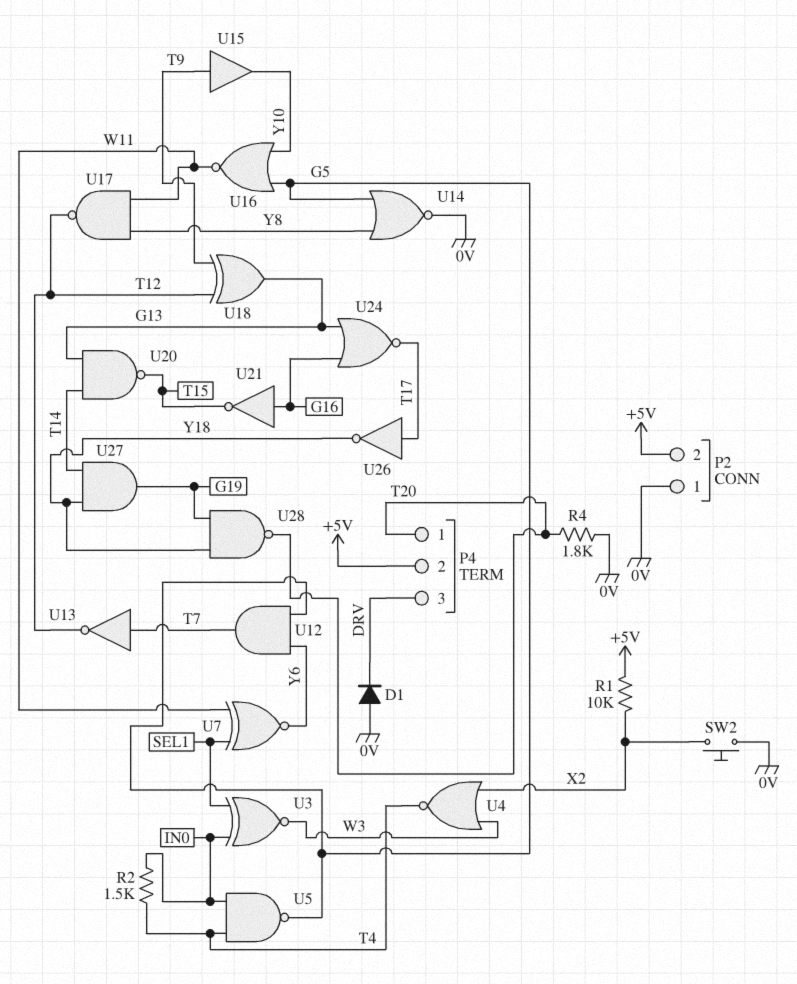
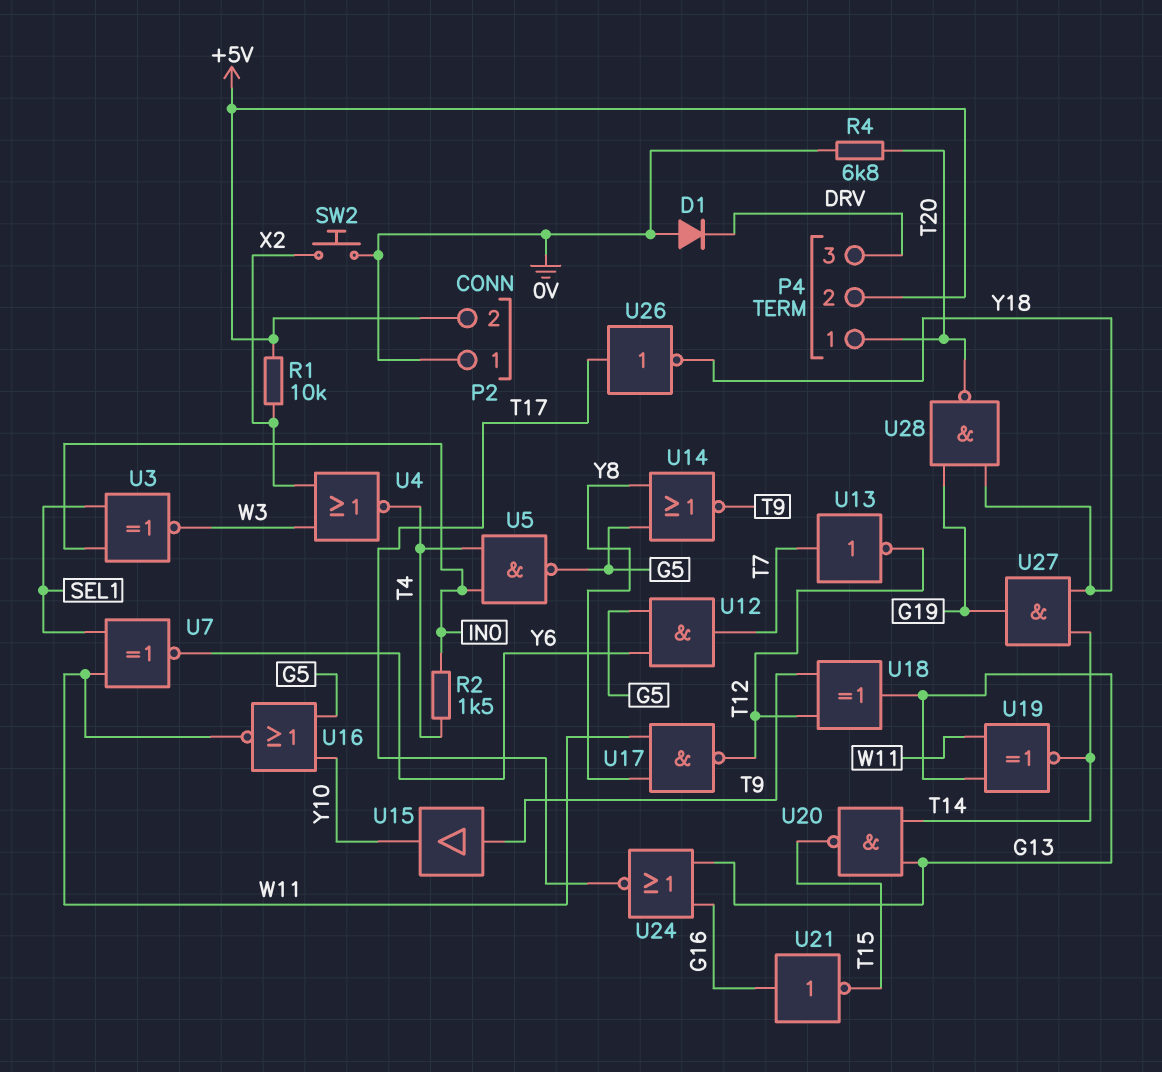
R4: 1.8k (0V, T20) -> 6.8k (0V, T20)
U14: NOR (in G5, in Y8, out 0V) -> NOR (in G5, in Y8, out T9)
U19: none -> XNOR (in G13, in W11, out T14)

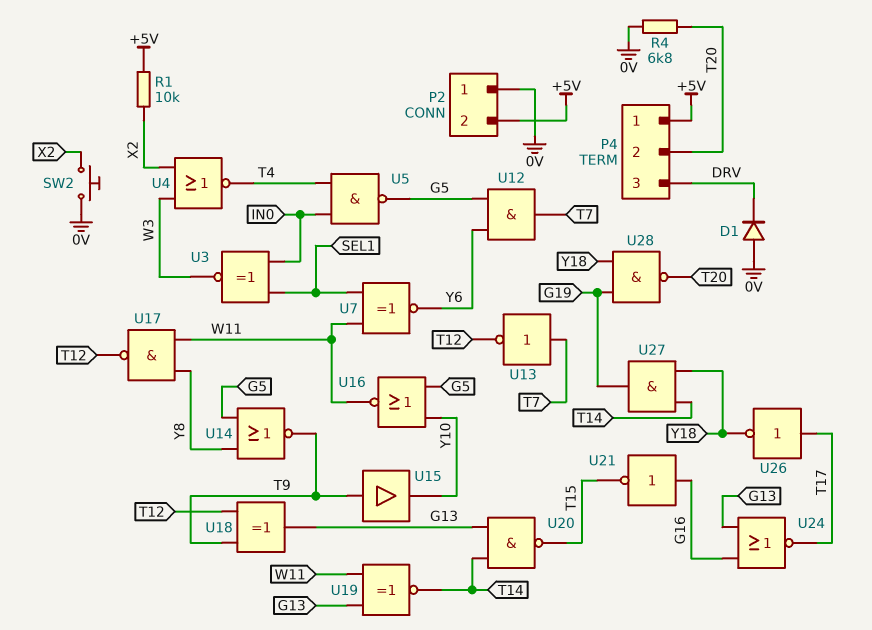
P4 pin 1: T20 -> +5V
P4 pin 2: +5V -> T20
R2: 1.5k (IN0, T4) -> none

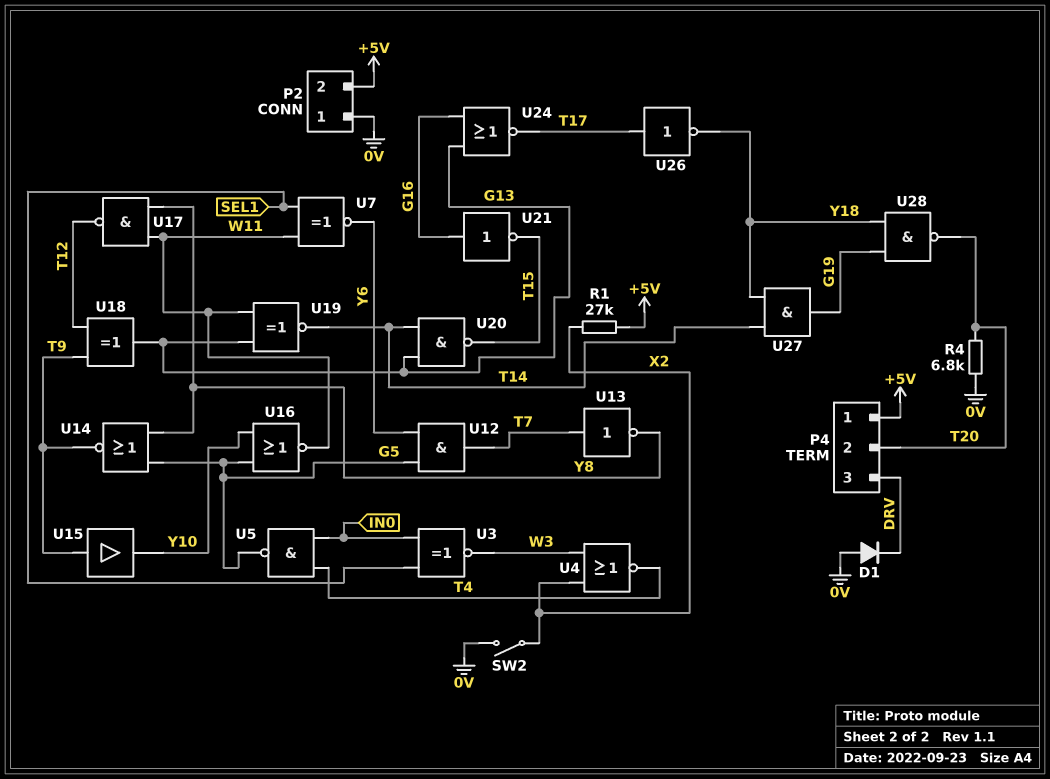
R1: 10k (+5V, X2) -> 27k (+5V, X2)
SW2: button (0V, X2) -> switch (0V, X2)
U13: NOT (in T7, out T12) -> NOT (in T7, out Y8)

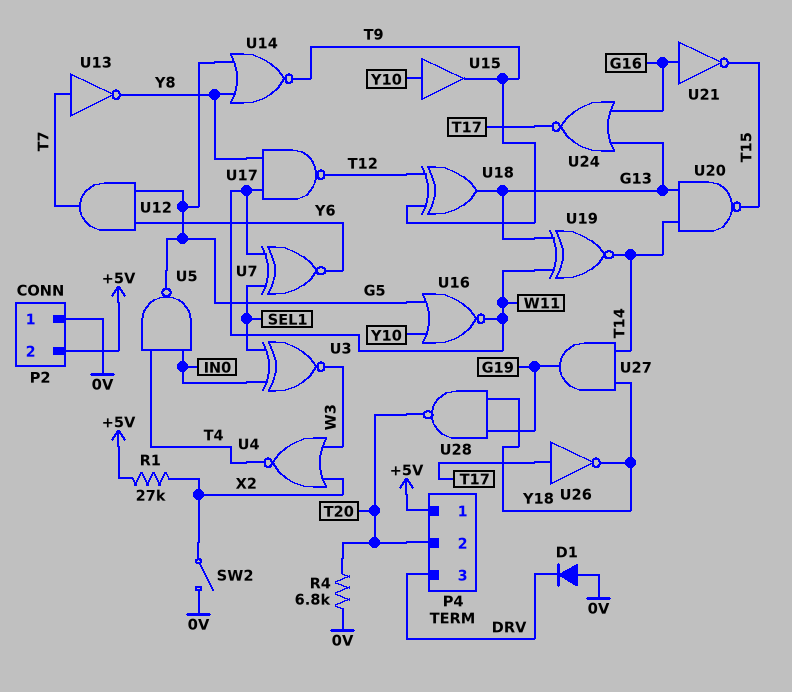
U15: buffer (in T9, out Y10) -> buffer (in Y10, out T9)

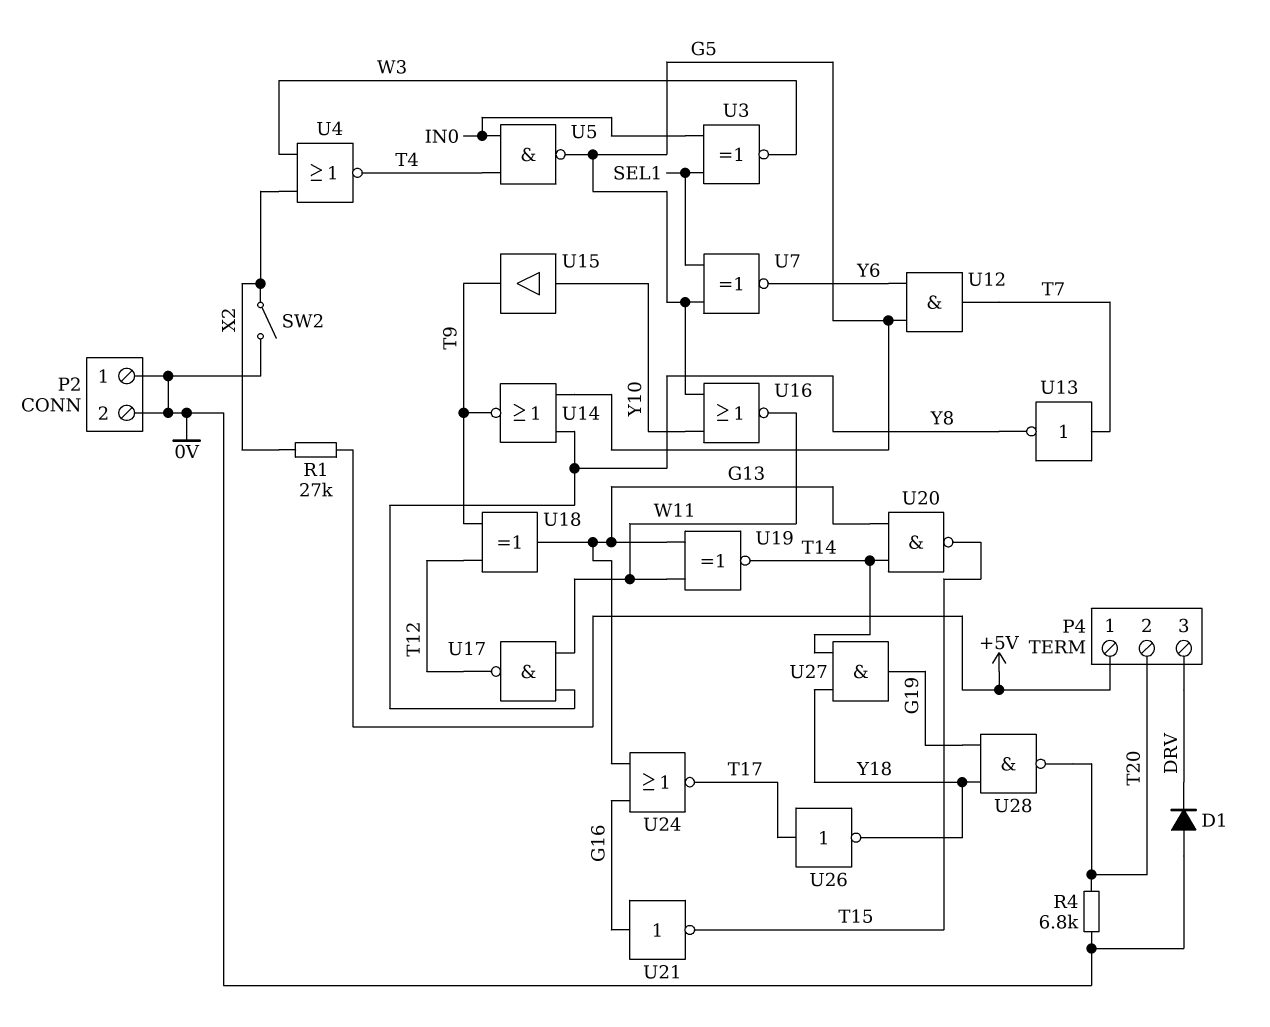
P2 pin 2: +5V -> 0V
U7: XNOR (in SEL1, in W11, out Y6) -> XNOR (in G5, in SEL1, out Y6)

